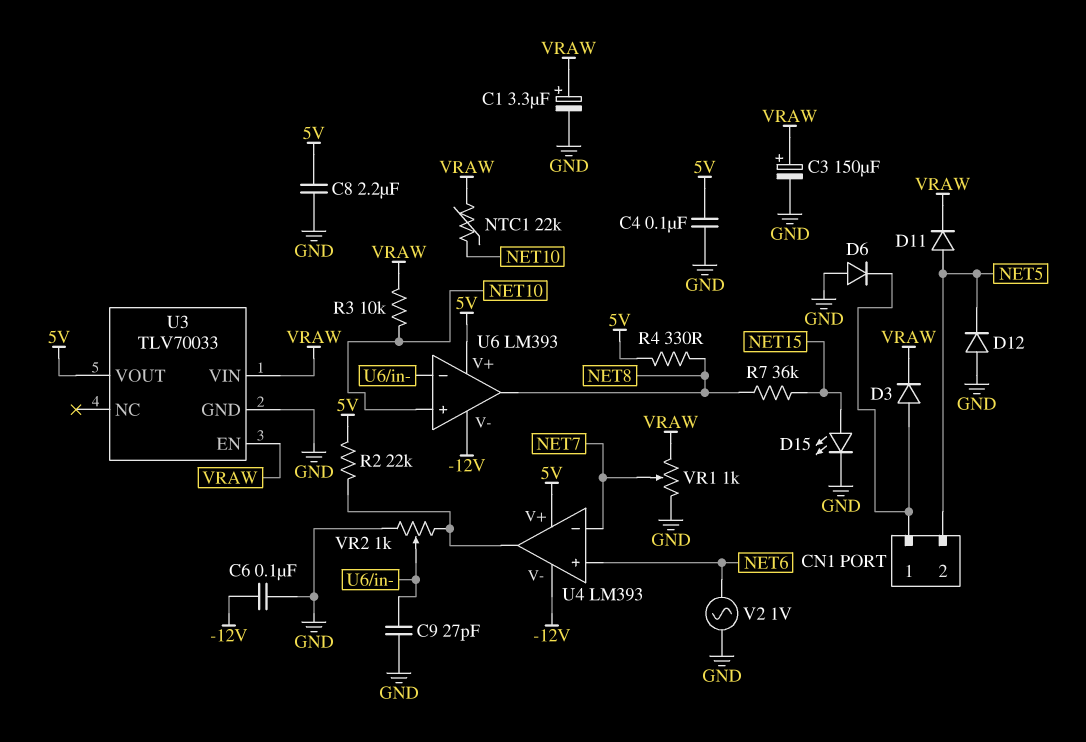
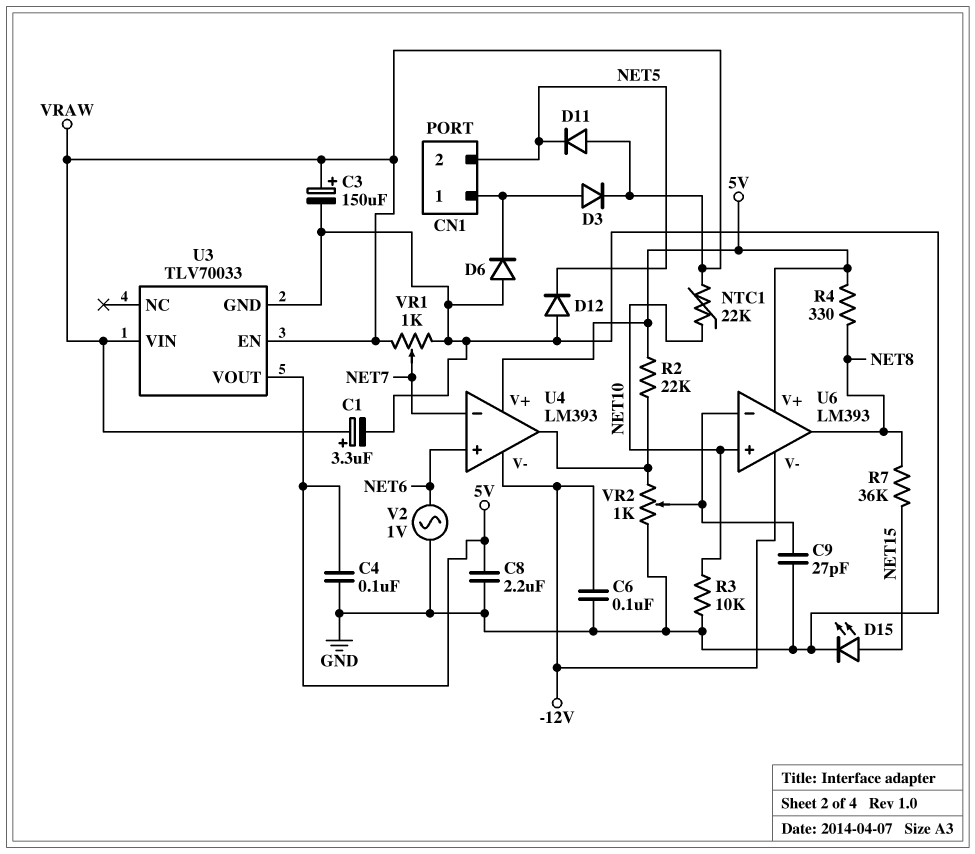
D11: diode (A NET5, K VRAW) -> diode (A VRAW, K NET5)
R3: 10k (NET10, VRAW) -> 10k (GND, NET10)

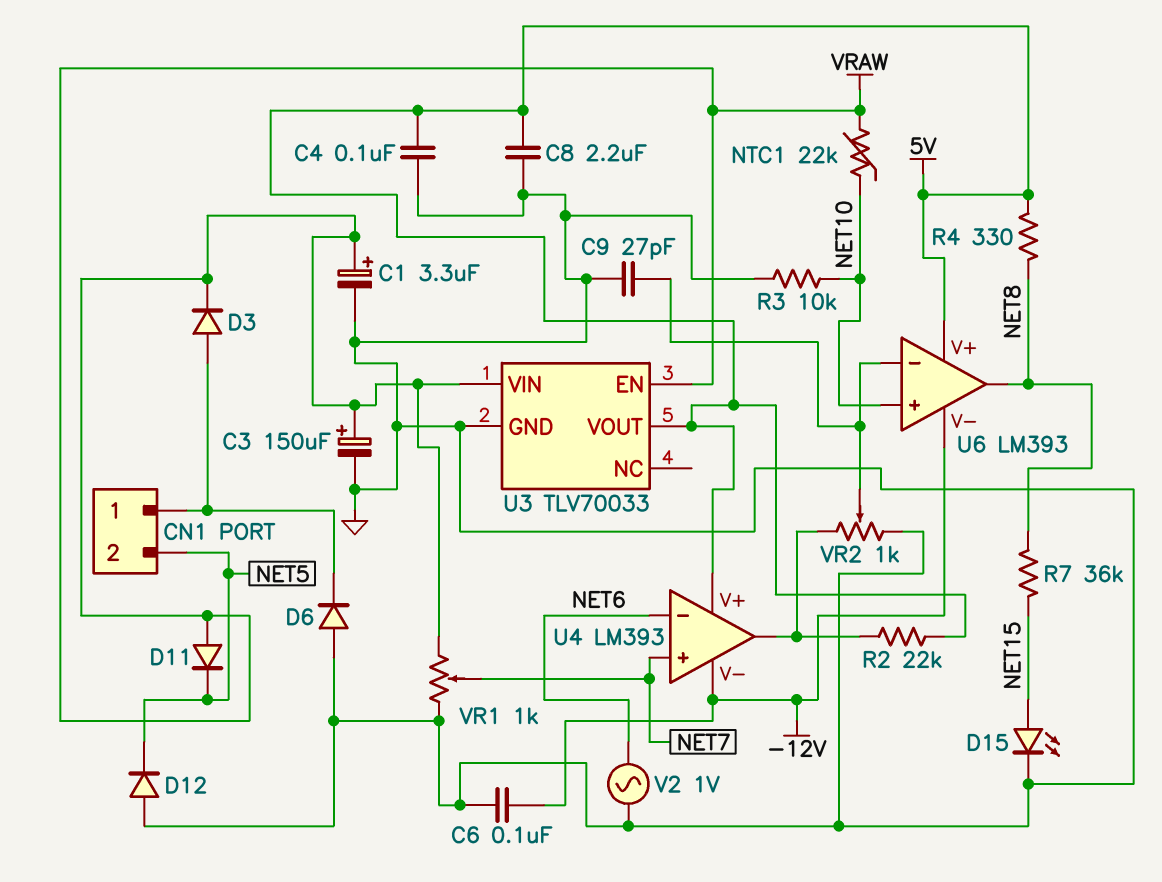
U4 pin in+: NET6 -> NET7
U4 pin in-: NET7 -> NET6

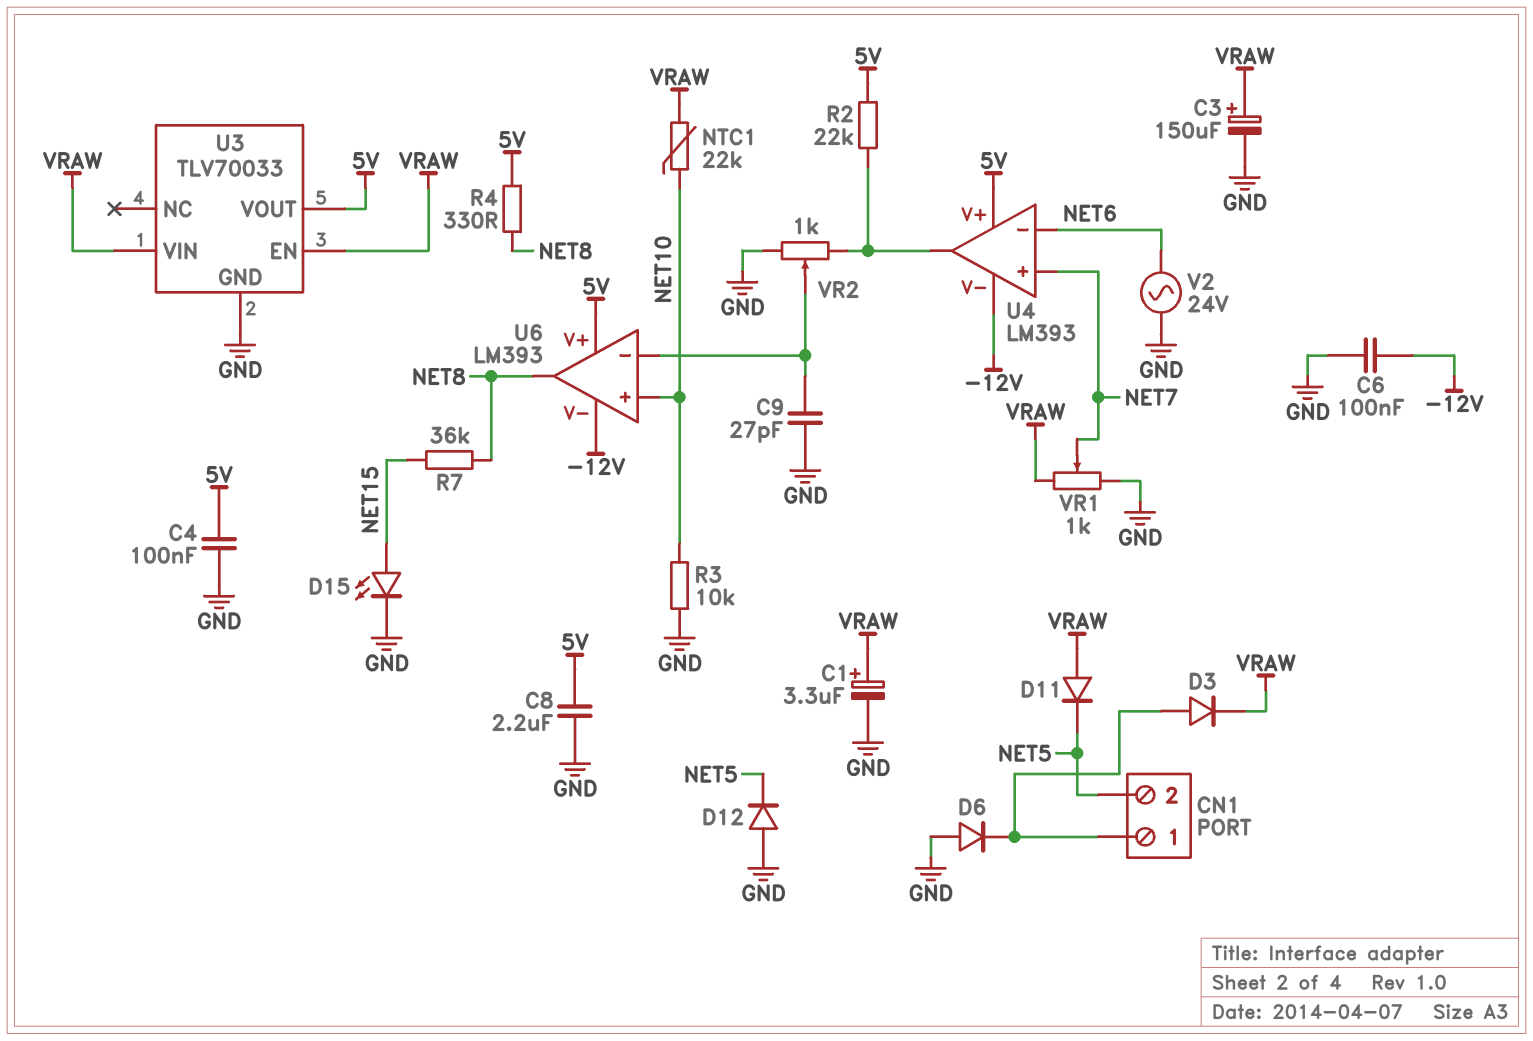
V2: AC 1V (GND, NET6) -> AC 24V (GND, NET6)

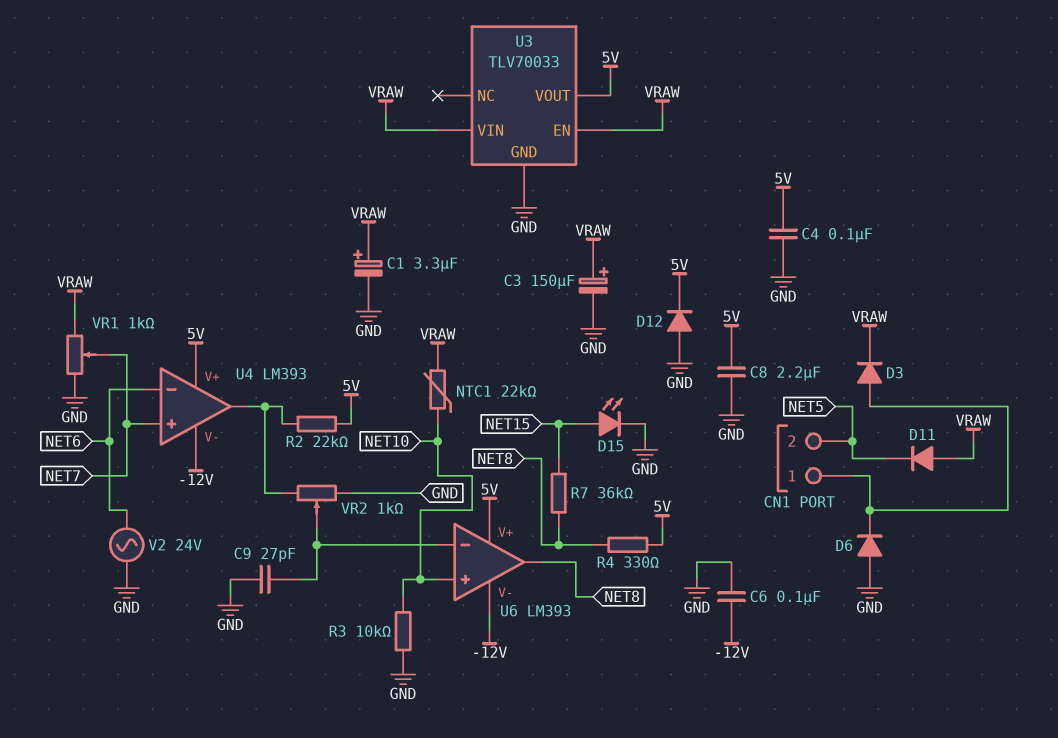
D12: diode (A GND, K NET5) -> diode (A GND, K 5V)

